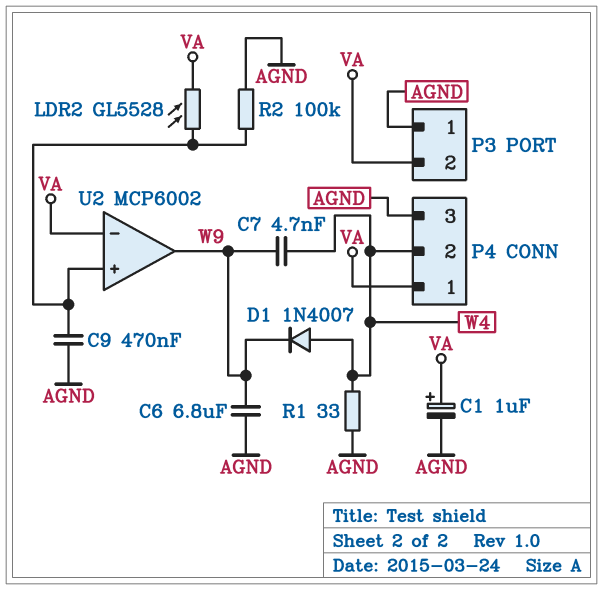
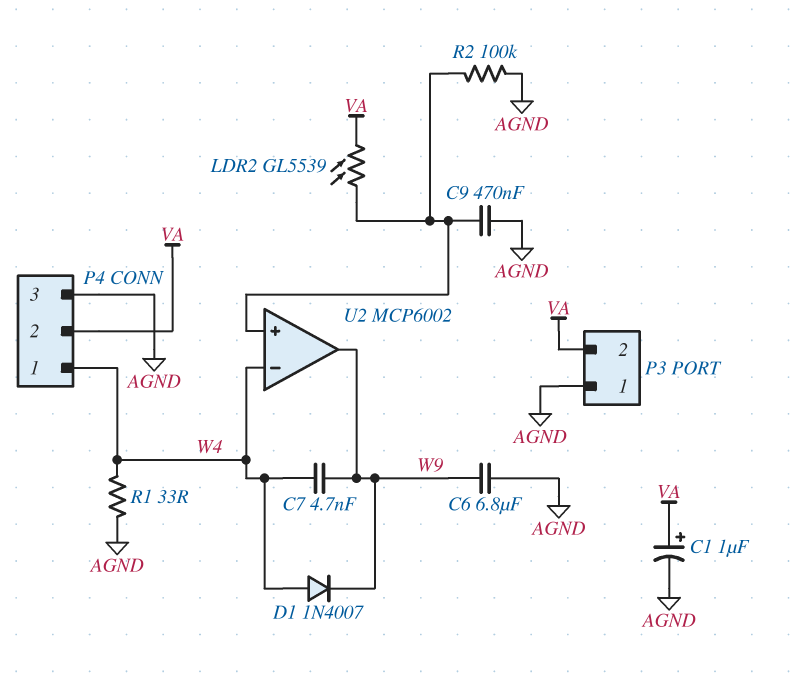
LDR2: GL5528 (U2/in+, VA) -> GL5539 (U2/in+, VA)
P4 pin 1: VA -> W4
P4 pin 2: W4 -> VA
U2 pin in-: VA -> W4

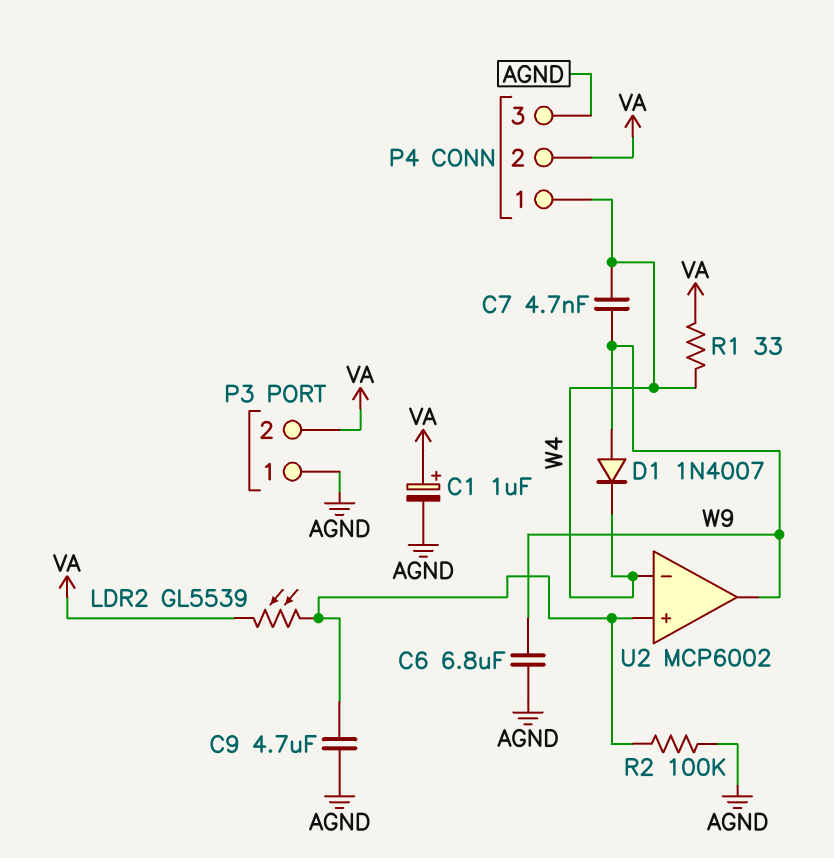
C9: 470nF (AGND, U2/in+) -> 4.7uF (AGND, U2/in+)
D1: diode 1N4007 (A W4, K W9) -> diode 1N4007 (A W9, K W4)
R1: 33 (AGND, W4) -> 33 (VA, W4)

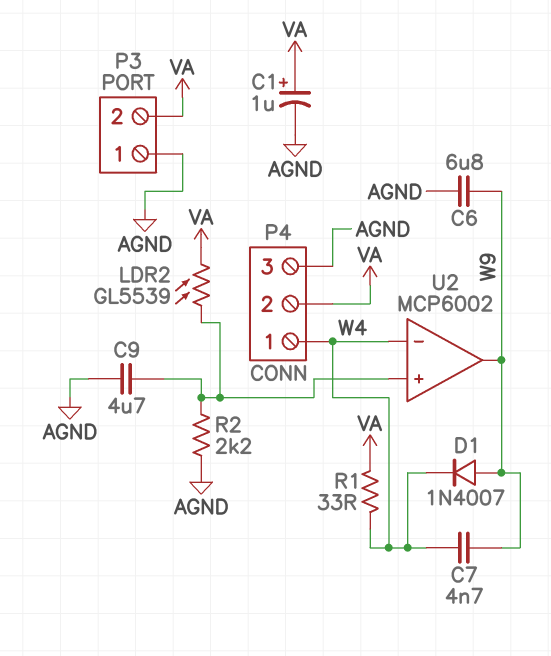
R2: 100k (AGND, U2/in+) -> 2.2k (AGND, U2/in+)

